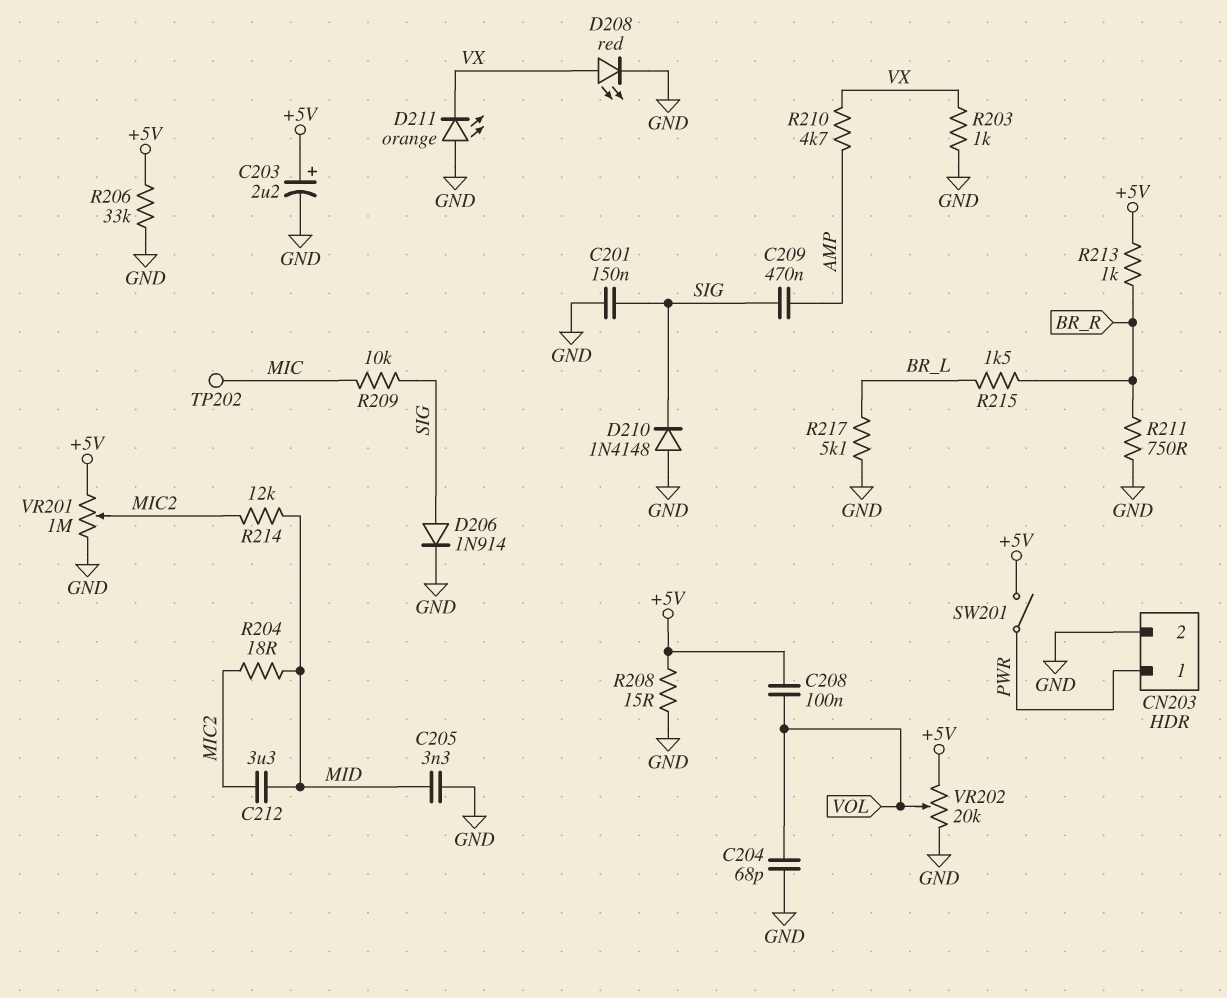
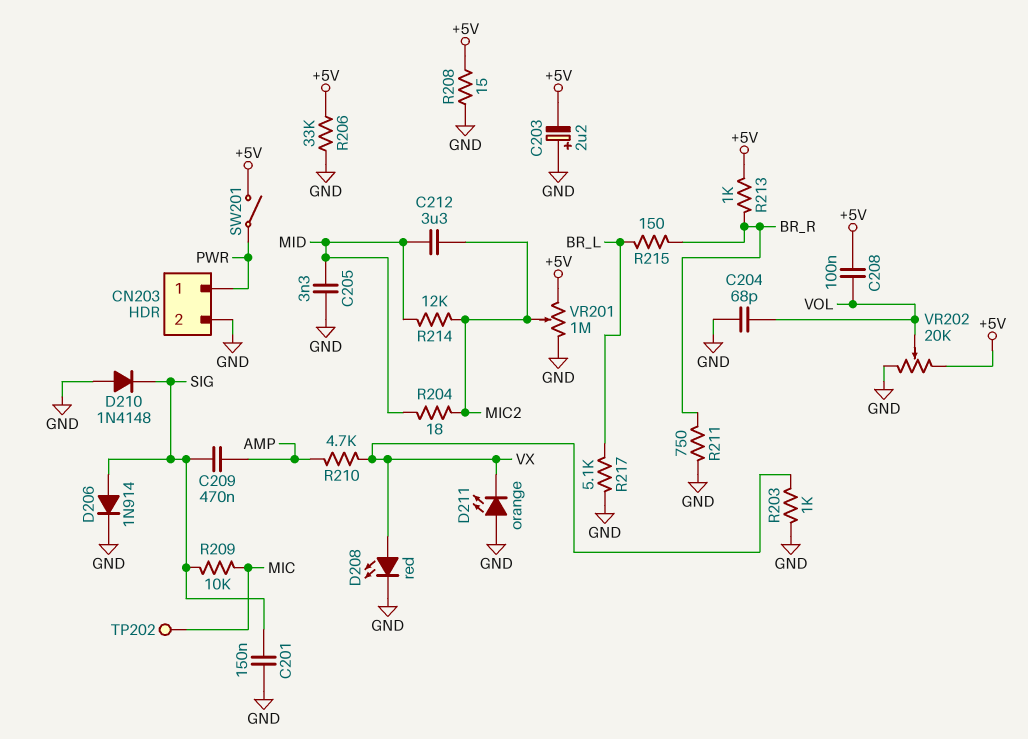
C203: 2.2uF (plus +5V, minus GND) -> 2.2uF (plus GND, minus +5V)
R215: 1.5k (BR_L, BR_R) -> 150 (BR_L, BR_R)

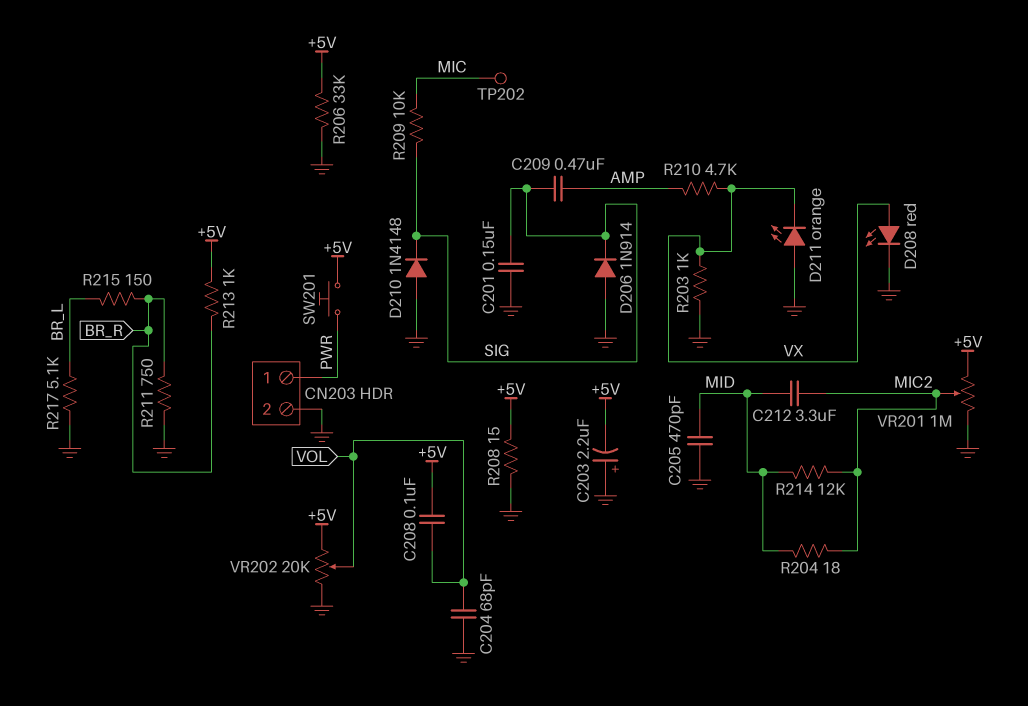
C205: 3.3nF (GND, MID) -> 470pF (GND, MID)
D206: diode 1N914 (A SIG, K GND) -> diode 1N914 (A GND, K SIG)
SW201: switch (+5V, PWR) -> button (+5V, PWR)

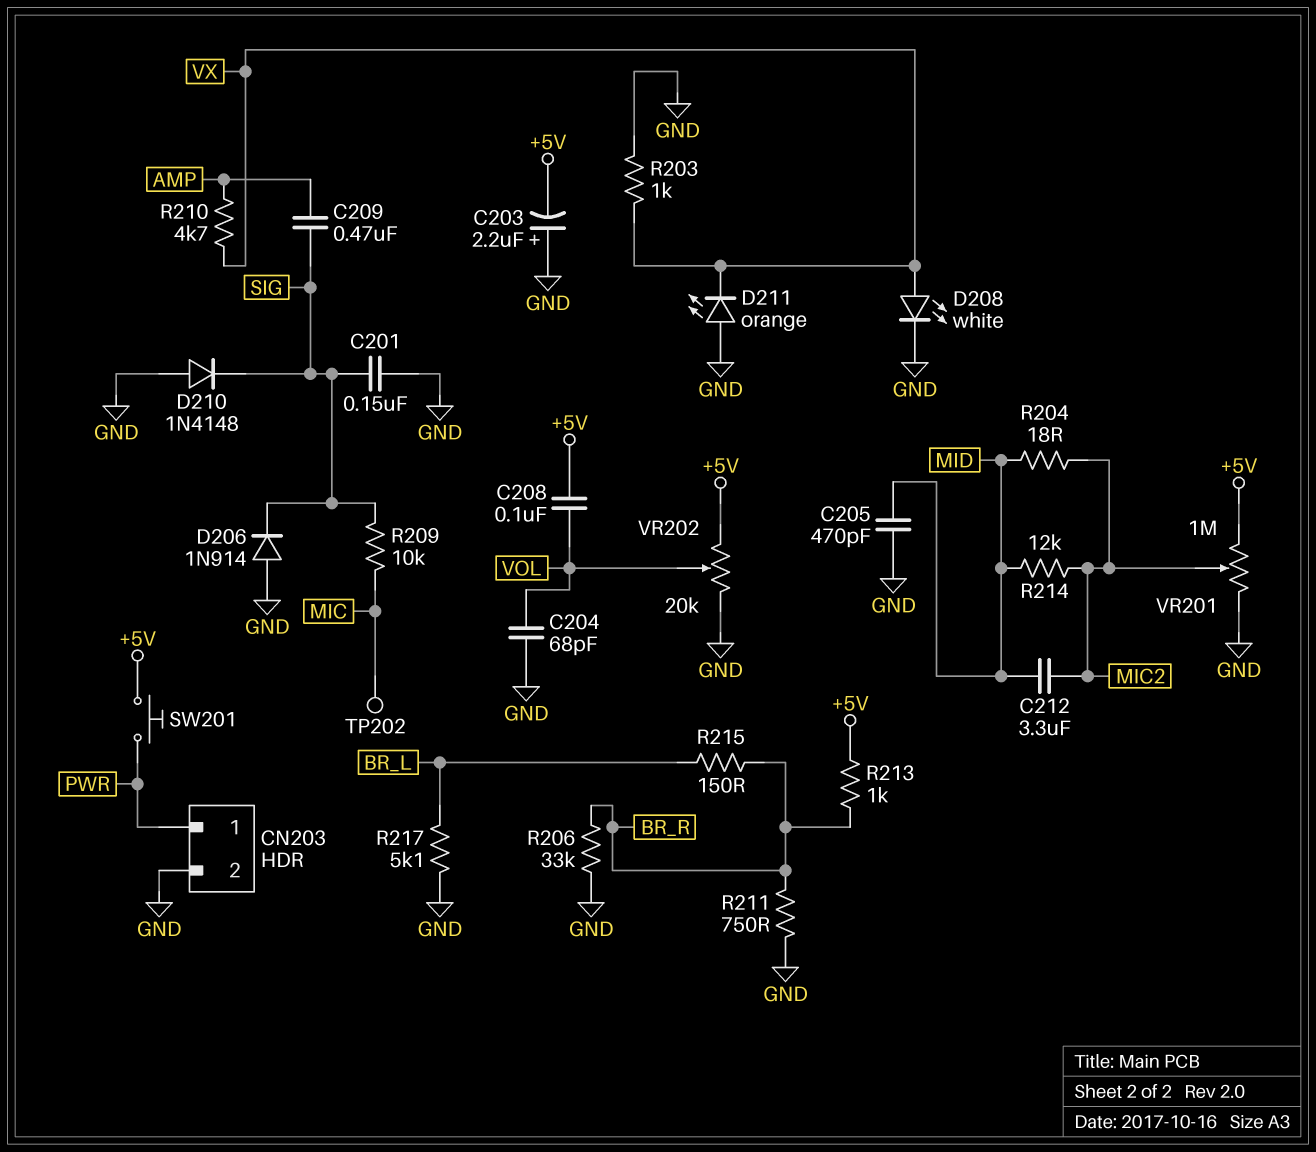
D208: LED red (A VX, K GND) -> LED white (A VX, K GND)
R206: 33k (+5V, GND) -> 33k (BR_R, GND)
R208: 15 (+5V, GND) -> none

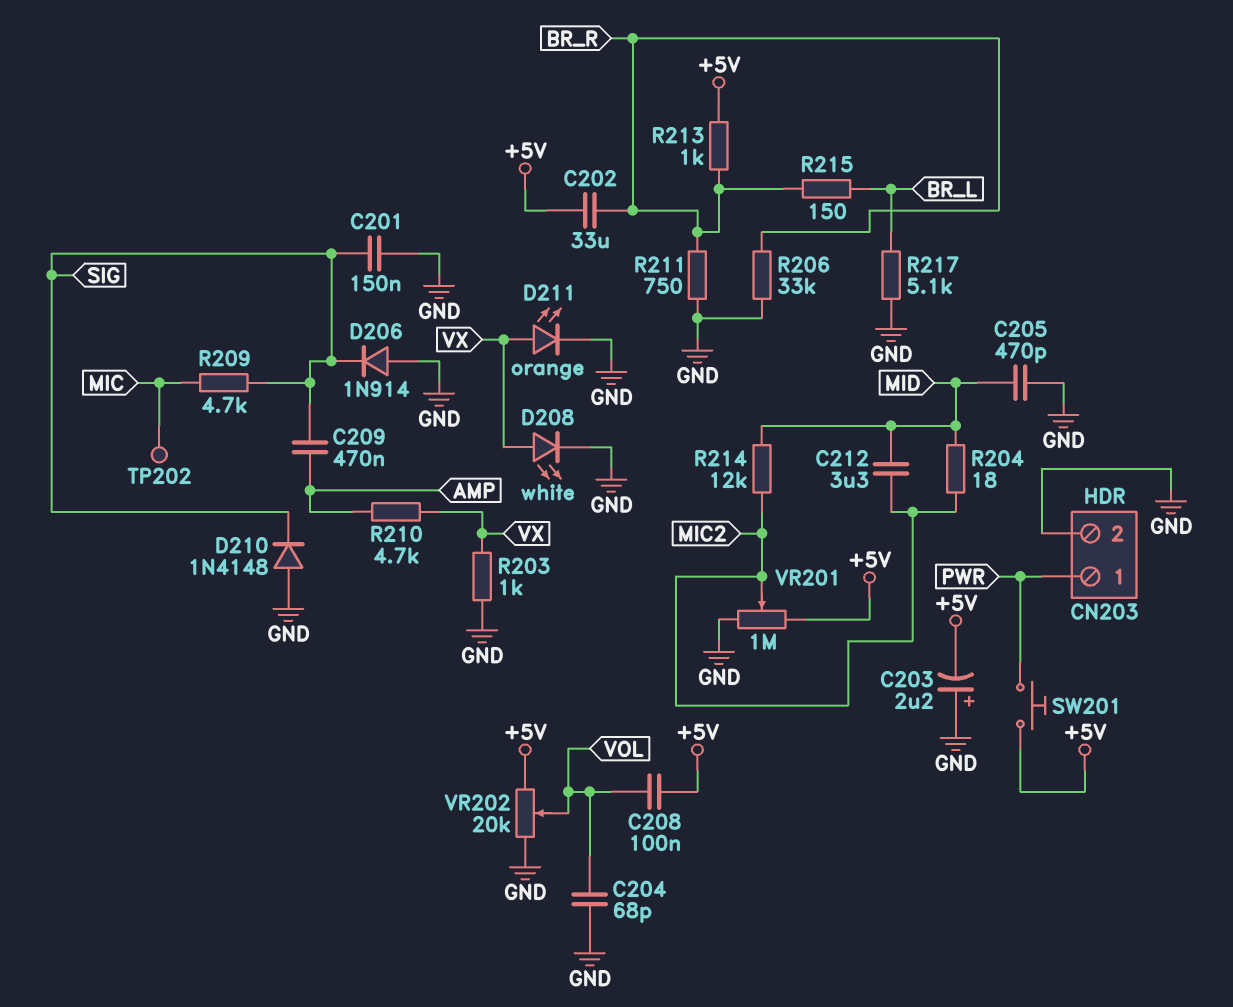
C202: none -> 33uF (+5V, BR_R)
D211: LED orange (A GND, K VX) -> LED orange (A VX, K GND)
R209: 10k (MIC, SIG) -> 4.7k (MIC, SIG)

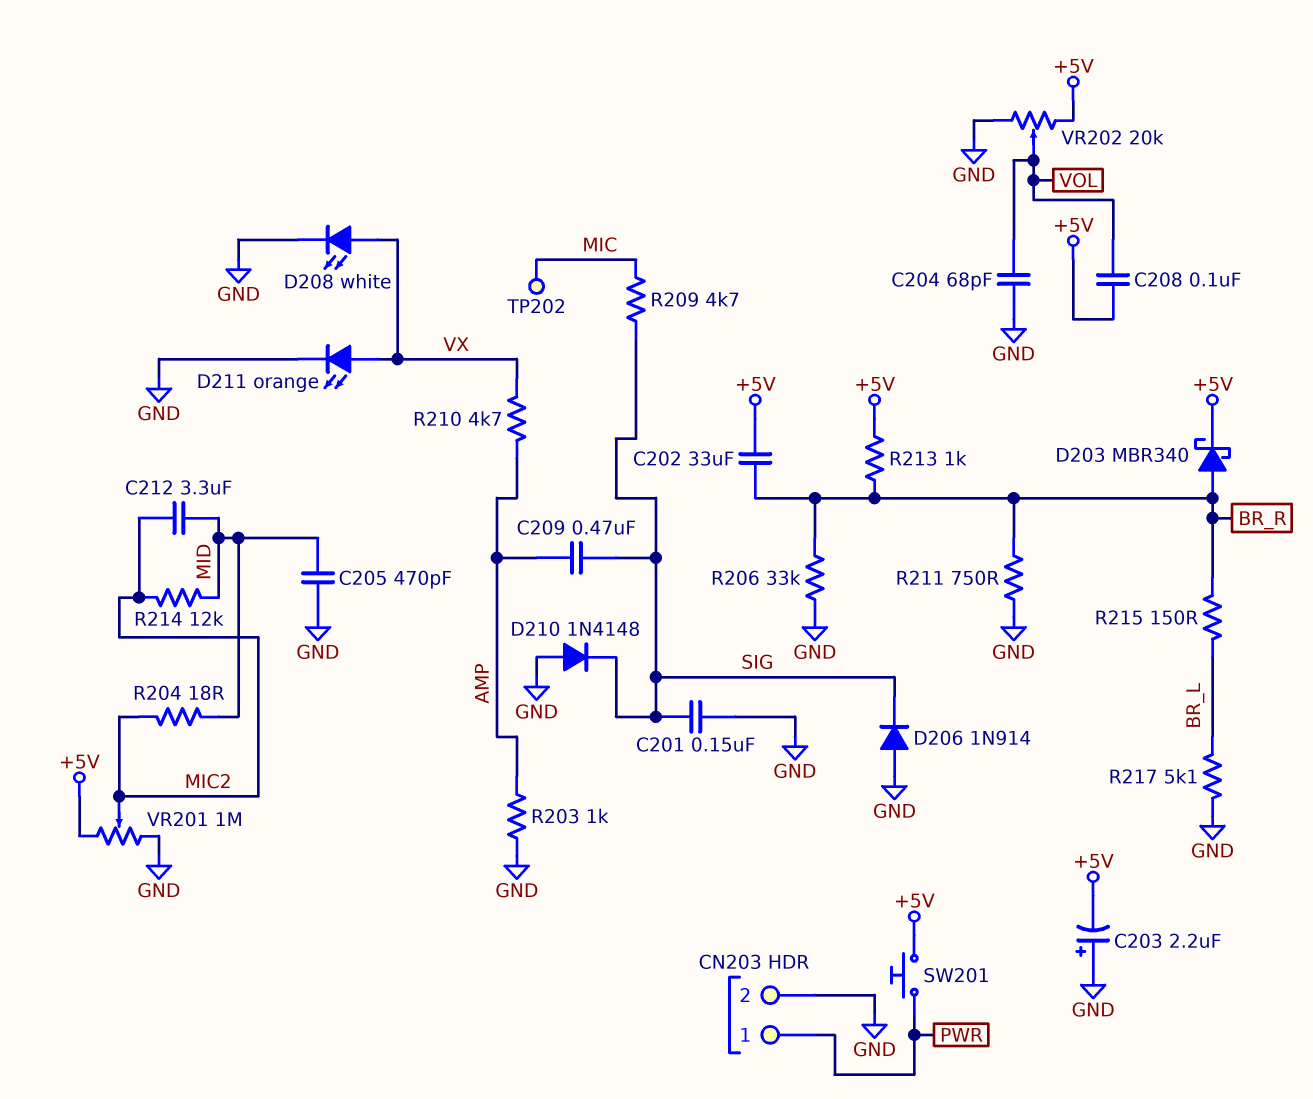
D203: none -> schottky MBR340 (A BR_R, K +5V)
R203: 1k (GND, VX) -> 1k (AMP, GND)

